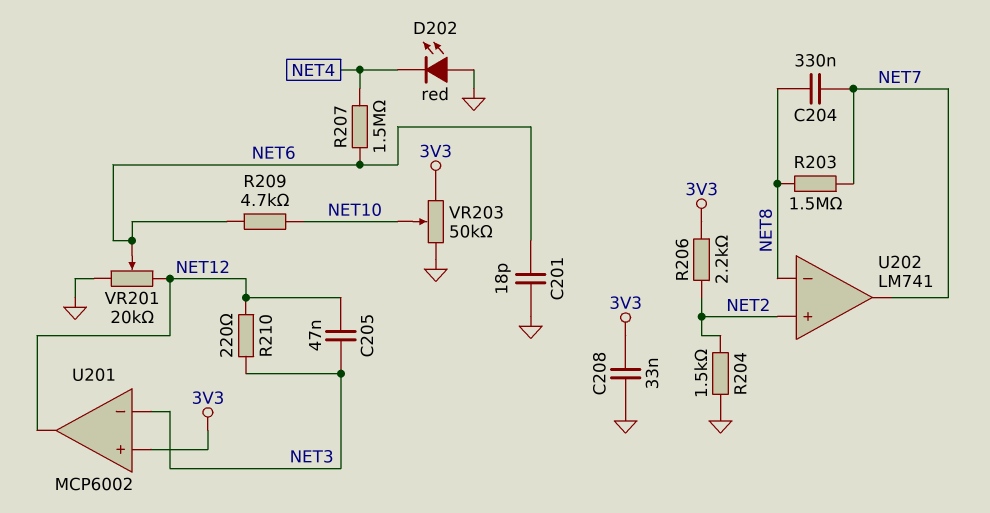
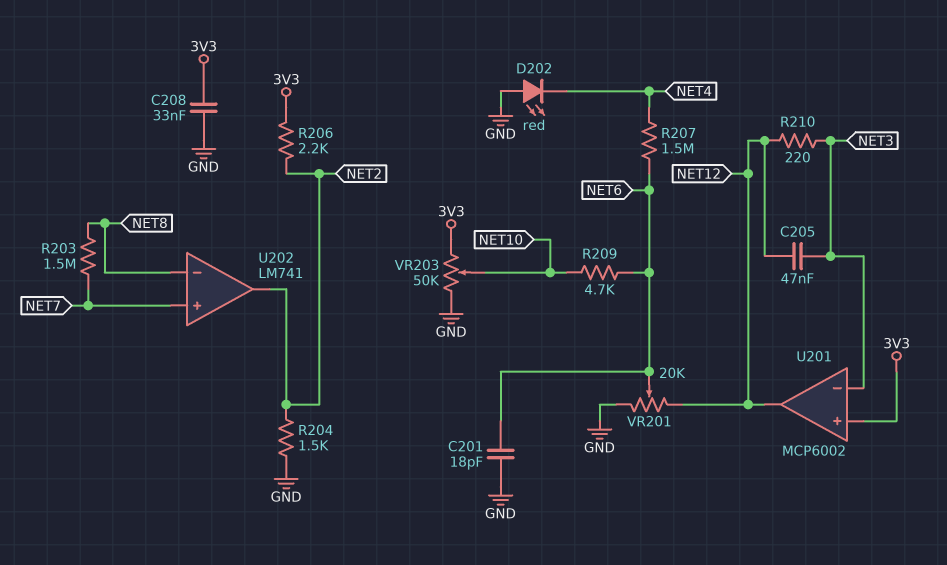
C204: 330nF (NET7, NET8) -> none
U202 pin in+: NET2 -> NET7
U202 pin out: NET7 -> NET2

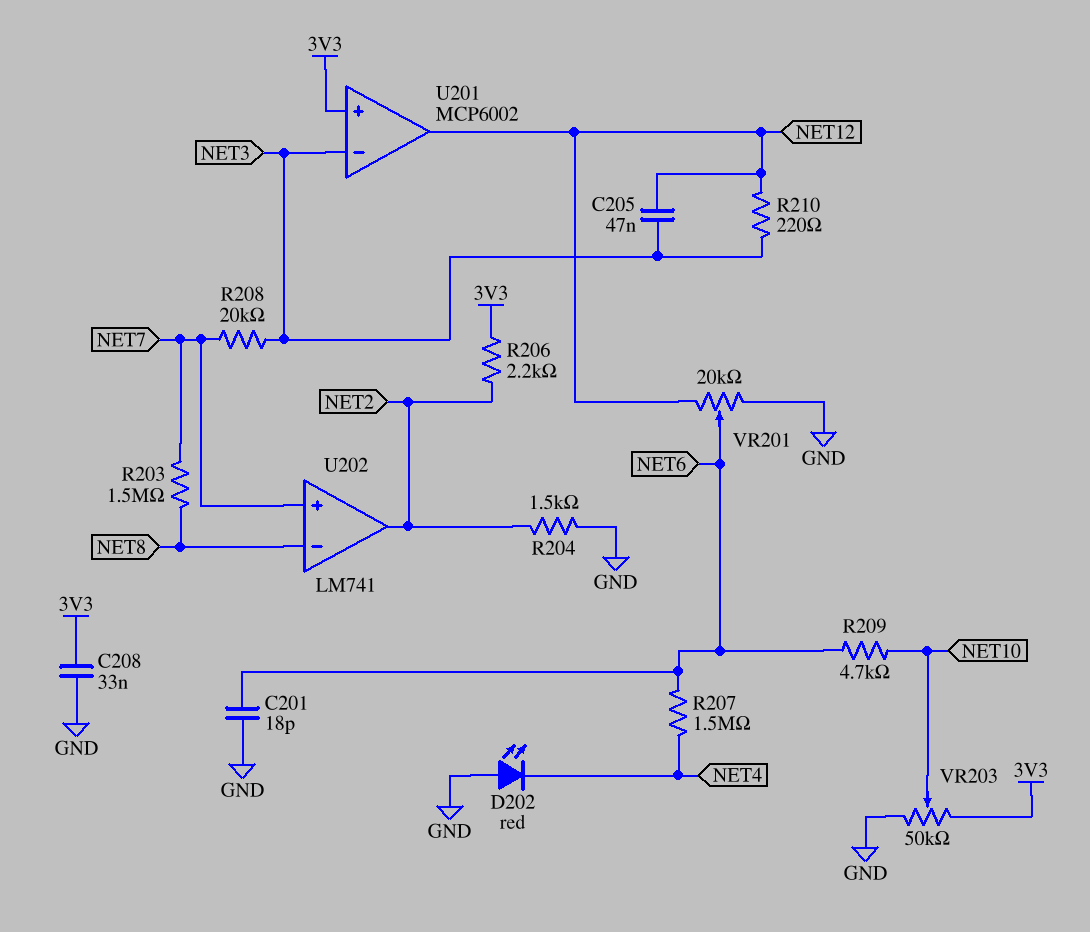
R208: none -> 20k (NET3, NET7)

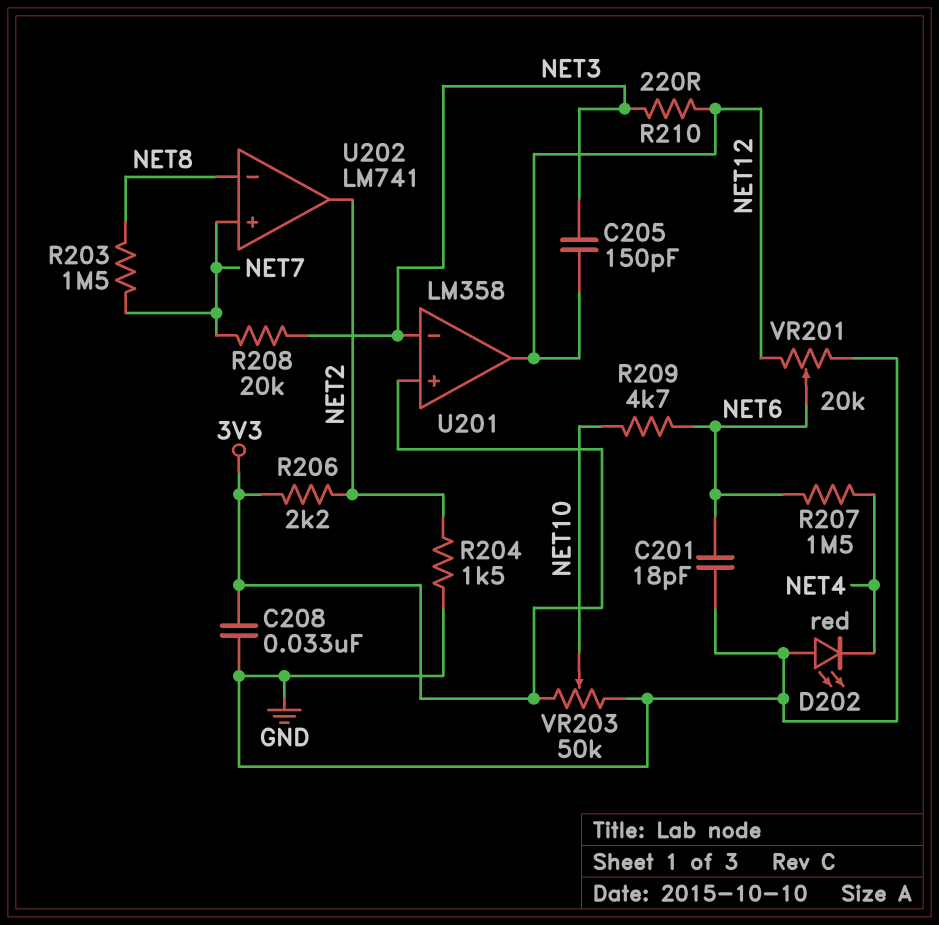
C205: 47nF (NET3, NET12) -> 150pF (NET3, NET12)
U201: MCP6002 -> LM358

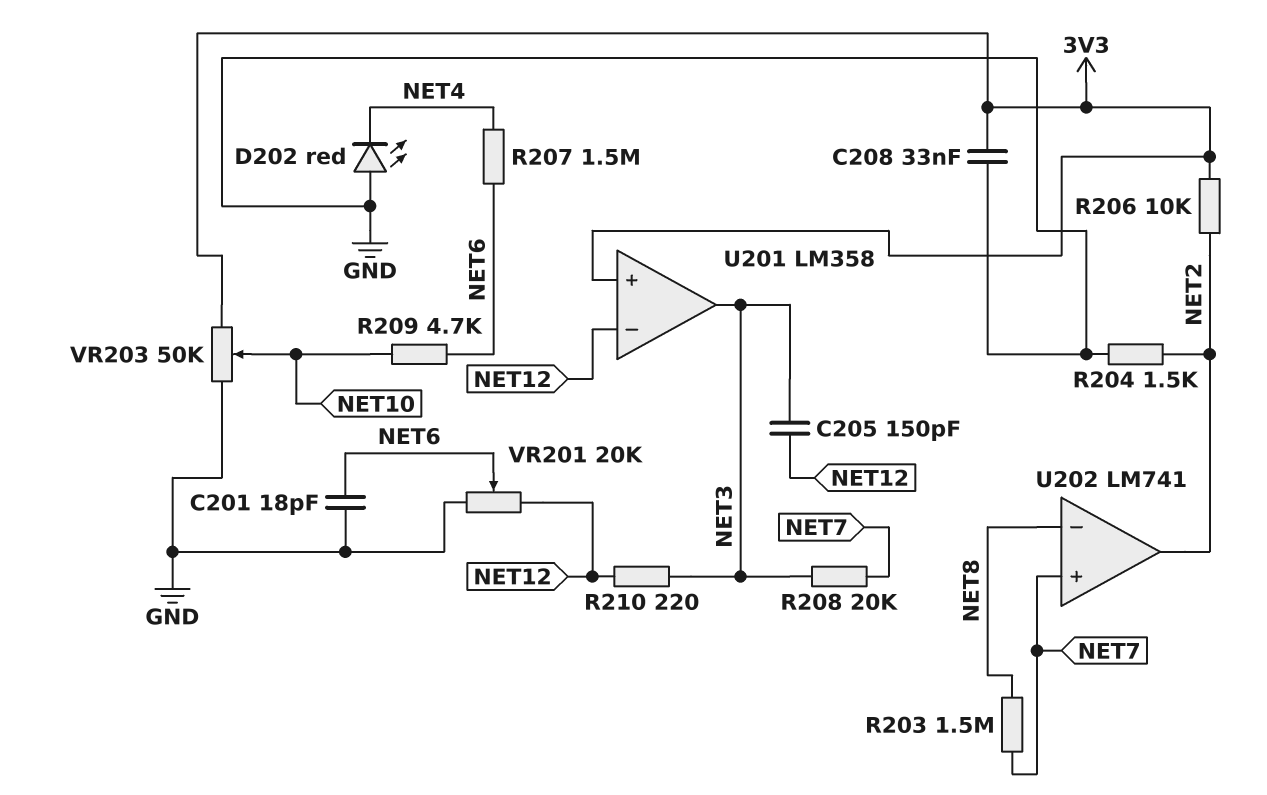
R206: 2.2k (3V3, NET2) -> 10k (3V3, NET2)
U201 pin in-: NET3 -> NET12
U201 pin out: NET12 -> NET3

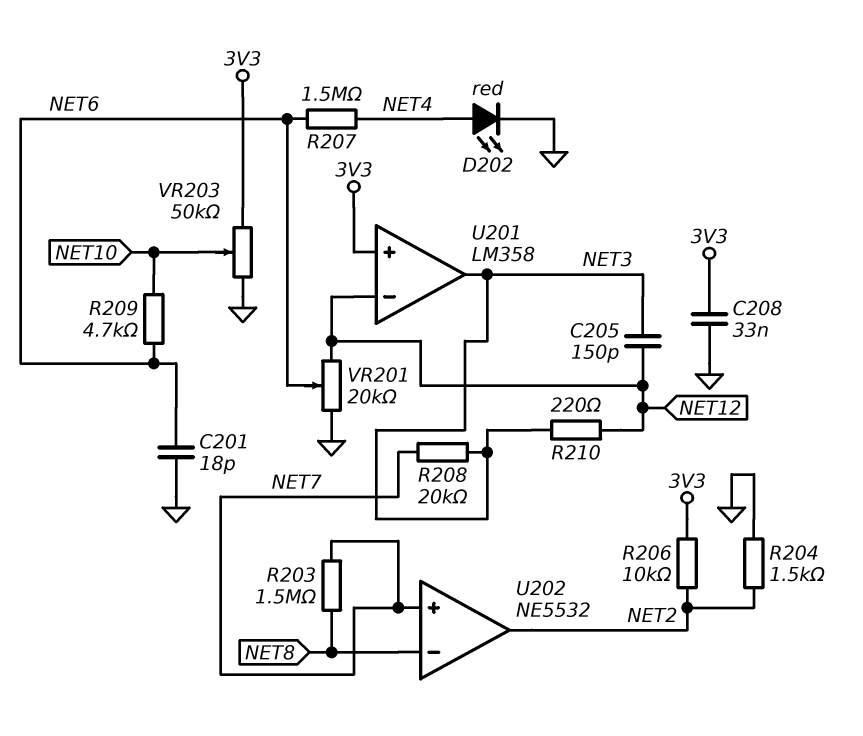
D202: LED red (A GND, K NET4) -> LED red (A NET4, K GND)
U202: LM741 -> NE5532

